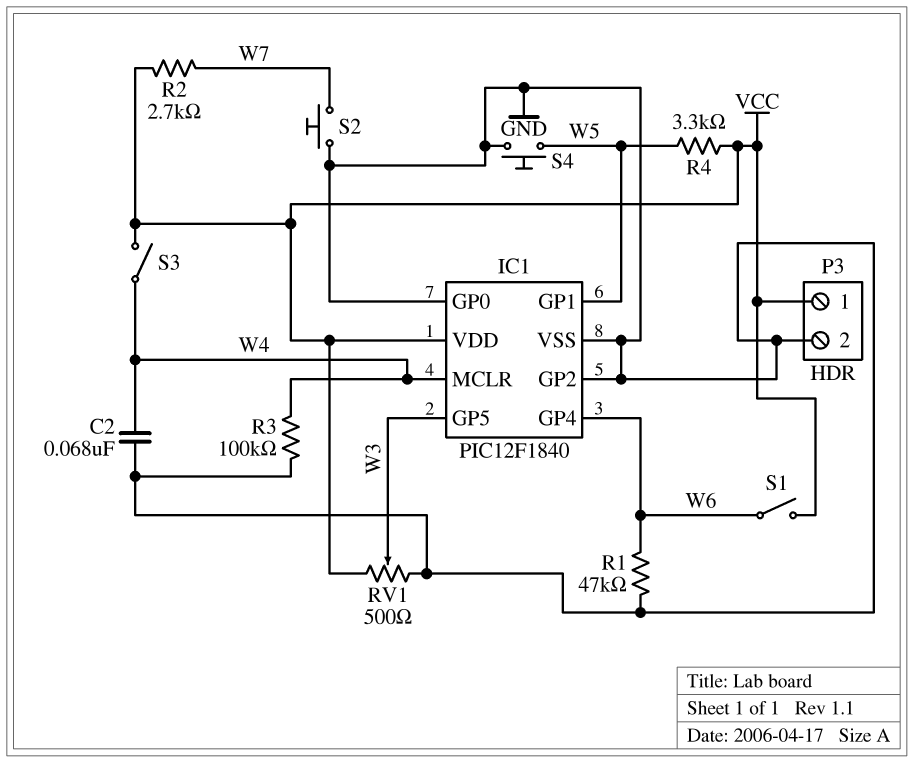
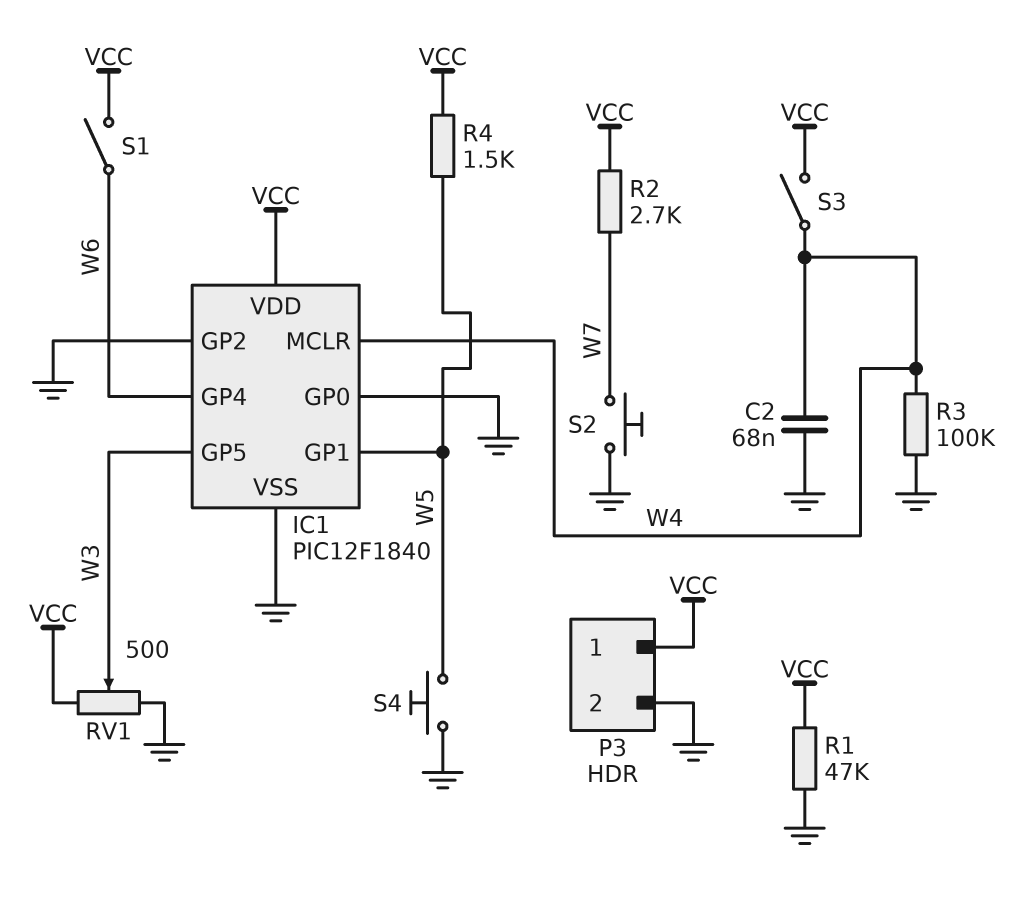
R1: 47k (GND, W6) -> 47k (GND, VCC)
R4: 3.3k (VCC, W5) -> 1.5k (VCC, W5)

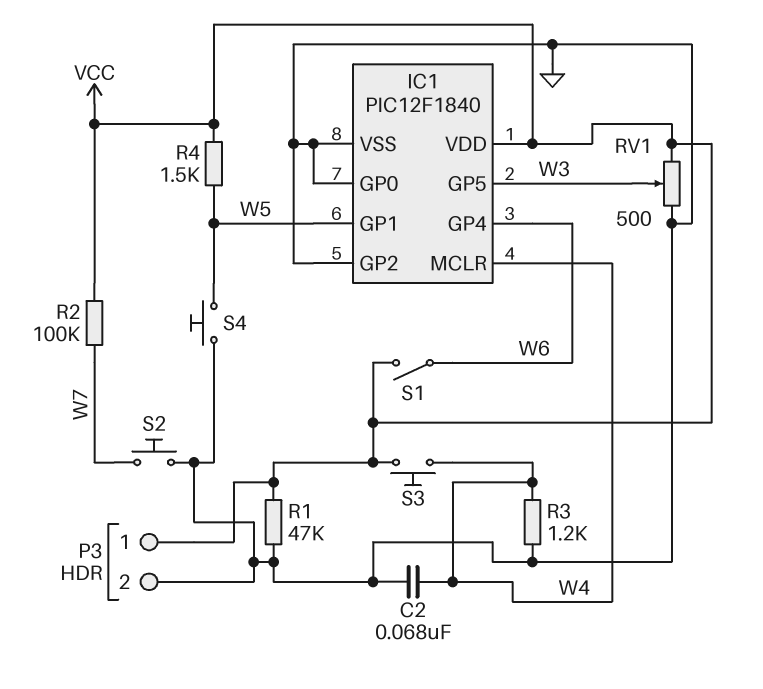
R2: 2.7k (VCC, W7) -> 100k (VCC, W7)
R3: 100k (GND, W4) -> 1.2k (GND, W4)
S3: switch (VCC, W4) -> button (VCC, W4)

